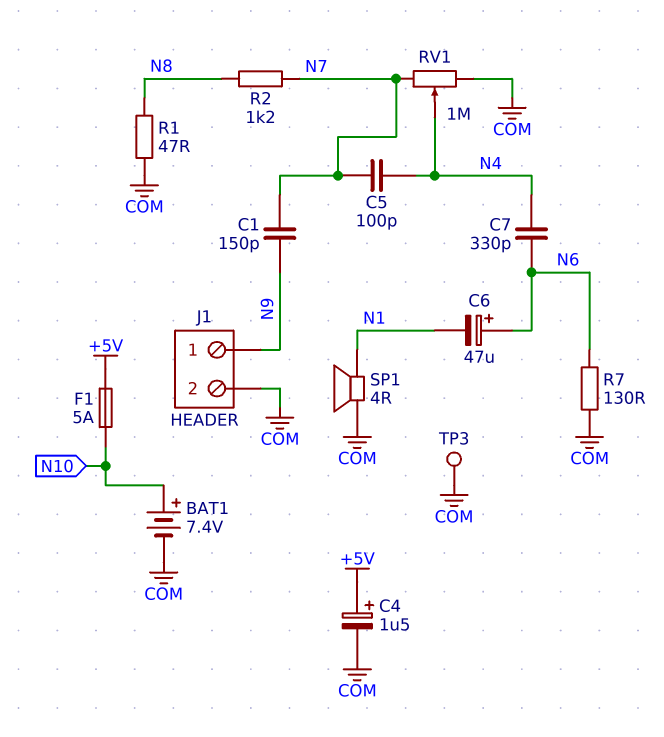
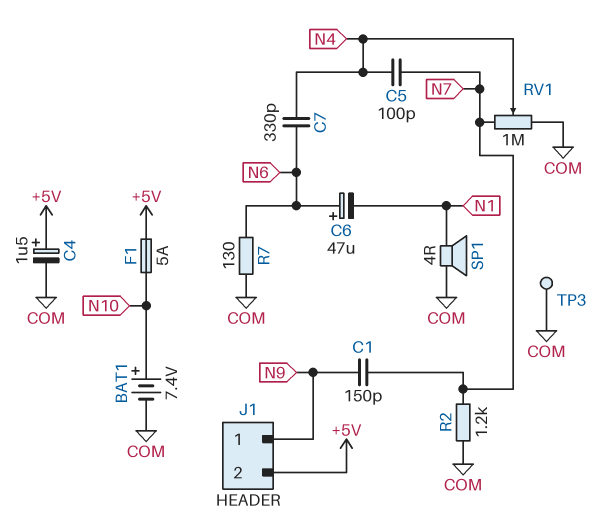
J1 pin 2: COM -> +5V
R1: 47 (COM, N8) -> none
R2: 1.2k (N7, N8) -> 1.2k (COM, N7)

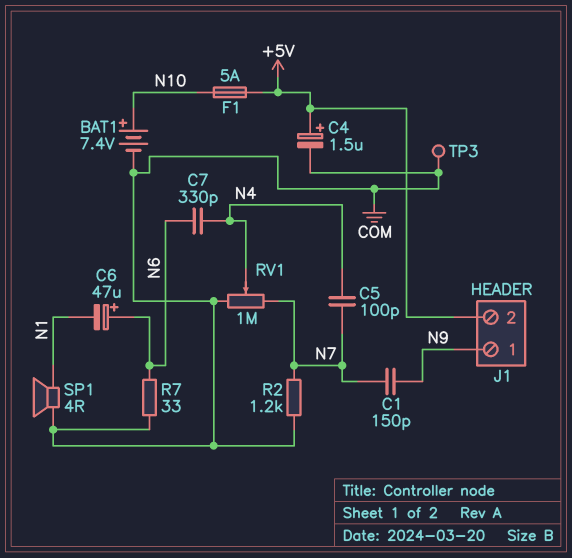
R7: 130 (COM, N6) -> 33 (COM, N6)

